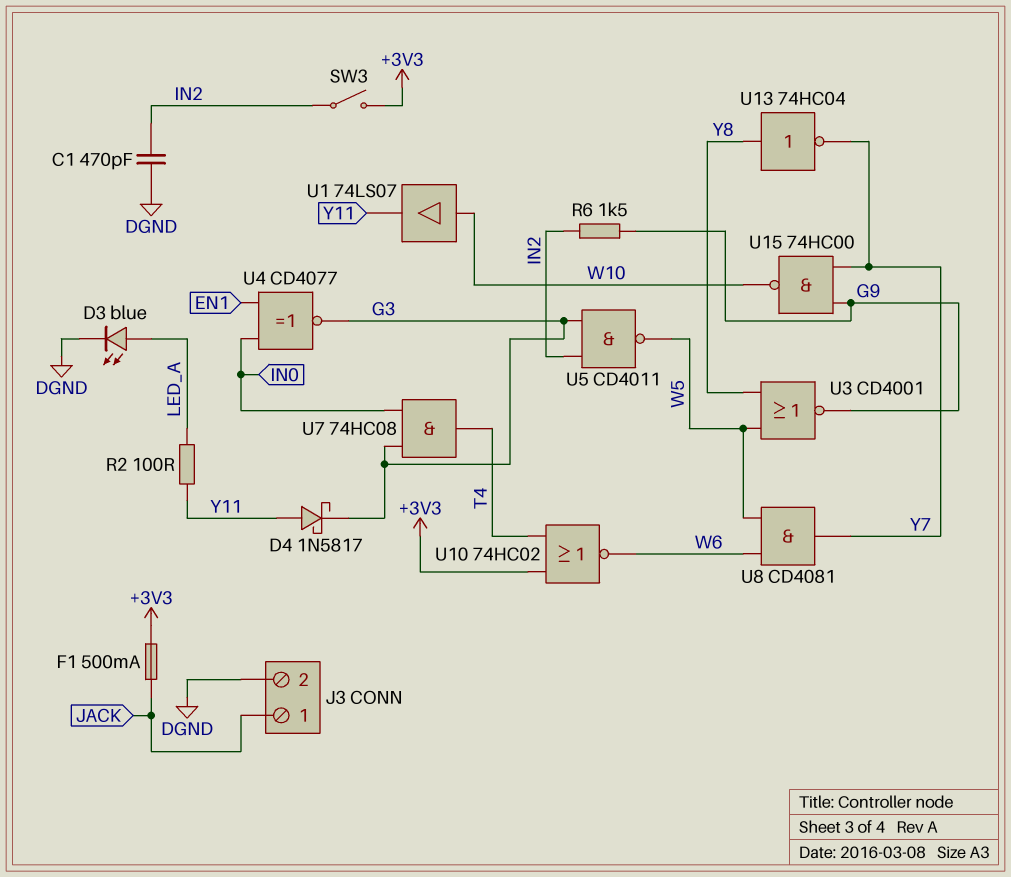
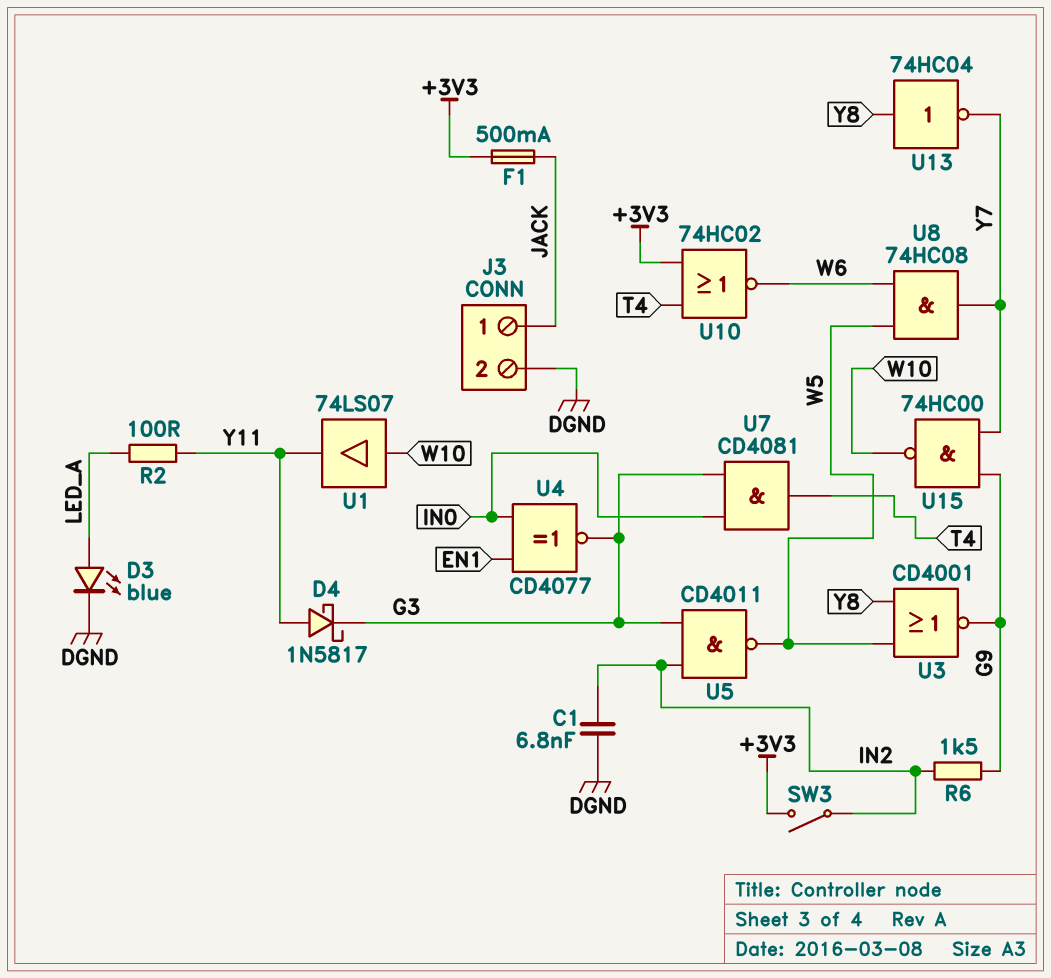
C1: 470pF (DGND, IN2) -> 6.8nF (DGND, IN2)
U7: AND 74HC08 (in G3, in IN0, out T4) -> AND CD4081 (in G3, in IN0, out T4)
U8: AND CD4081 (in W5, in W6, out Y7) -> AND 74HC08 (in W5, in W6, out Y7)

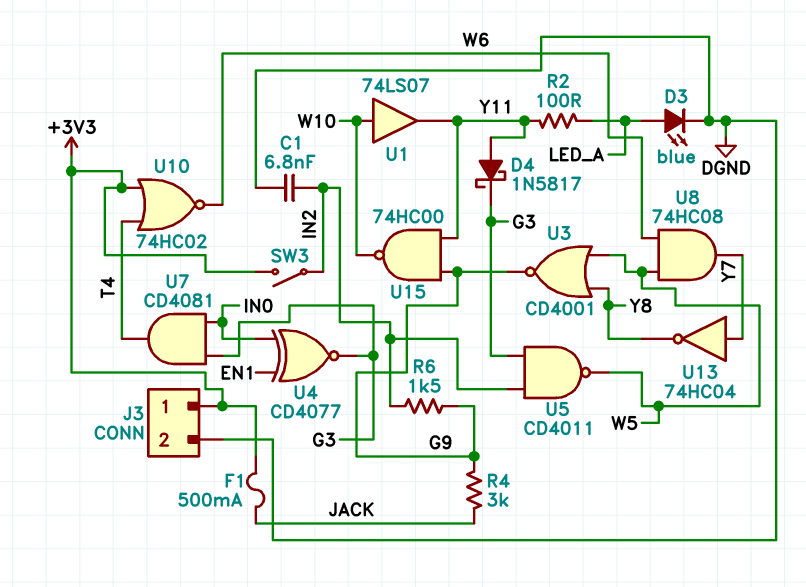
J3 pin 1: JACK -> +3V3
R4: none -> 3k (G9, JACK)
U13: NOT 74HC04 (in Y8, out Y7) -> NOT 74HC04 (in Y7, out Y8)
U15: NAND 74HC00 (in G9, in Y7, out W10) -> NAND 74HC00 (in G9, in Y11, out W10)

